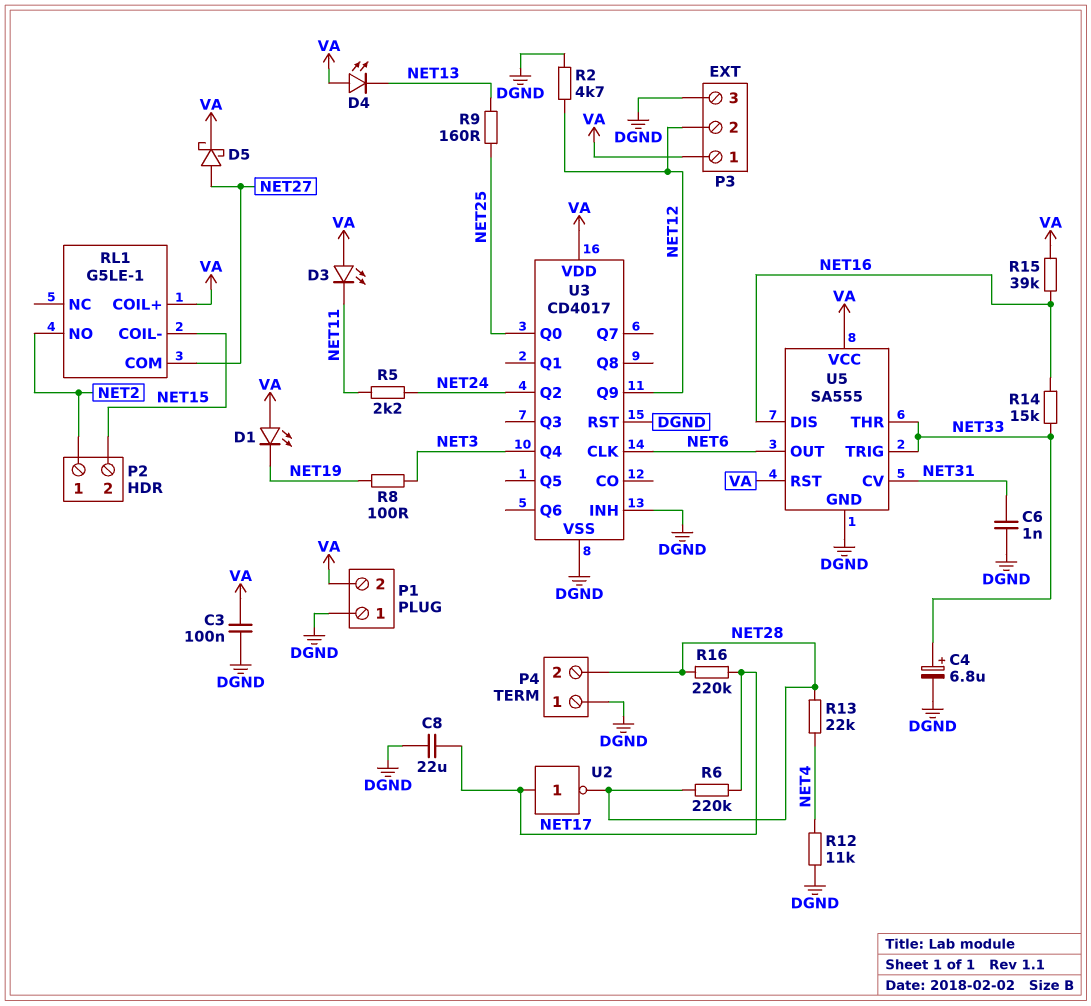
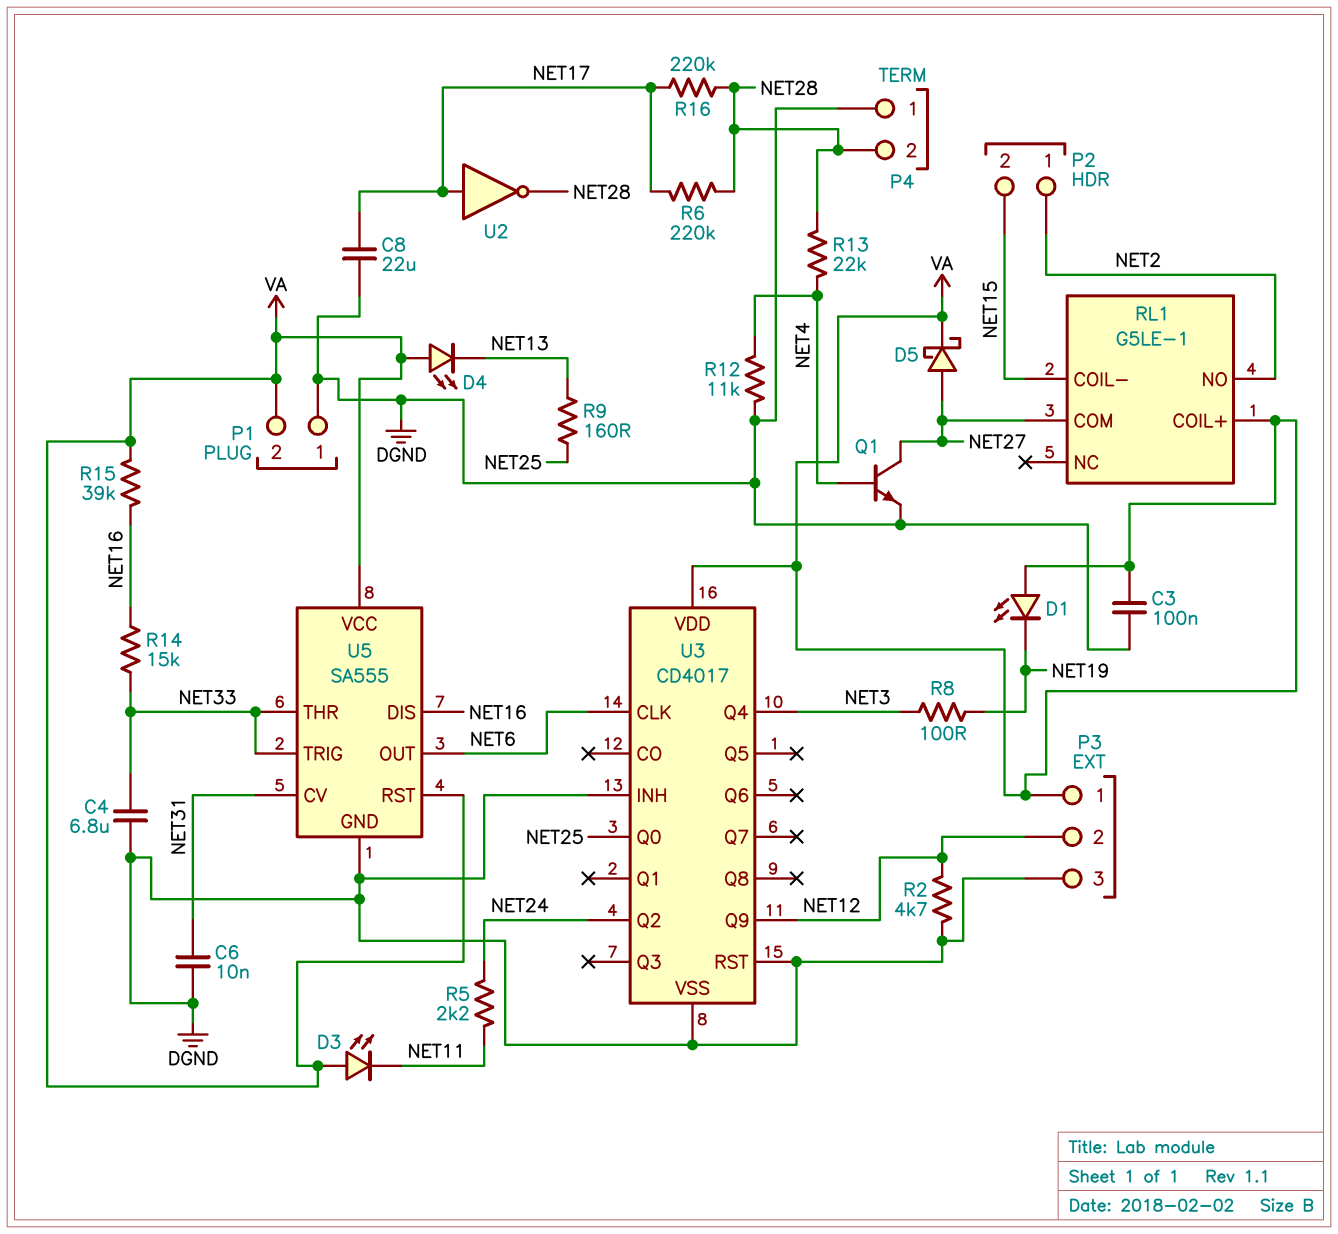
C4: 6.8uF (plus NET33, minus DGND) -> 6.8uF (DGND, NET33)
C6: 1nF (DGND, NET31) -> 10nF (DGND, NET31)
Q1: none -> NPN (B NET4, C NET27, E DGND)

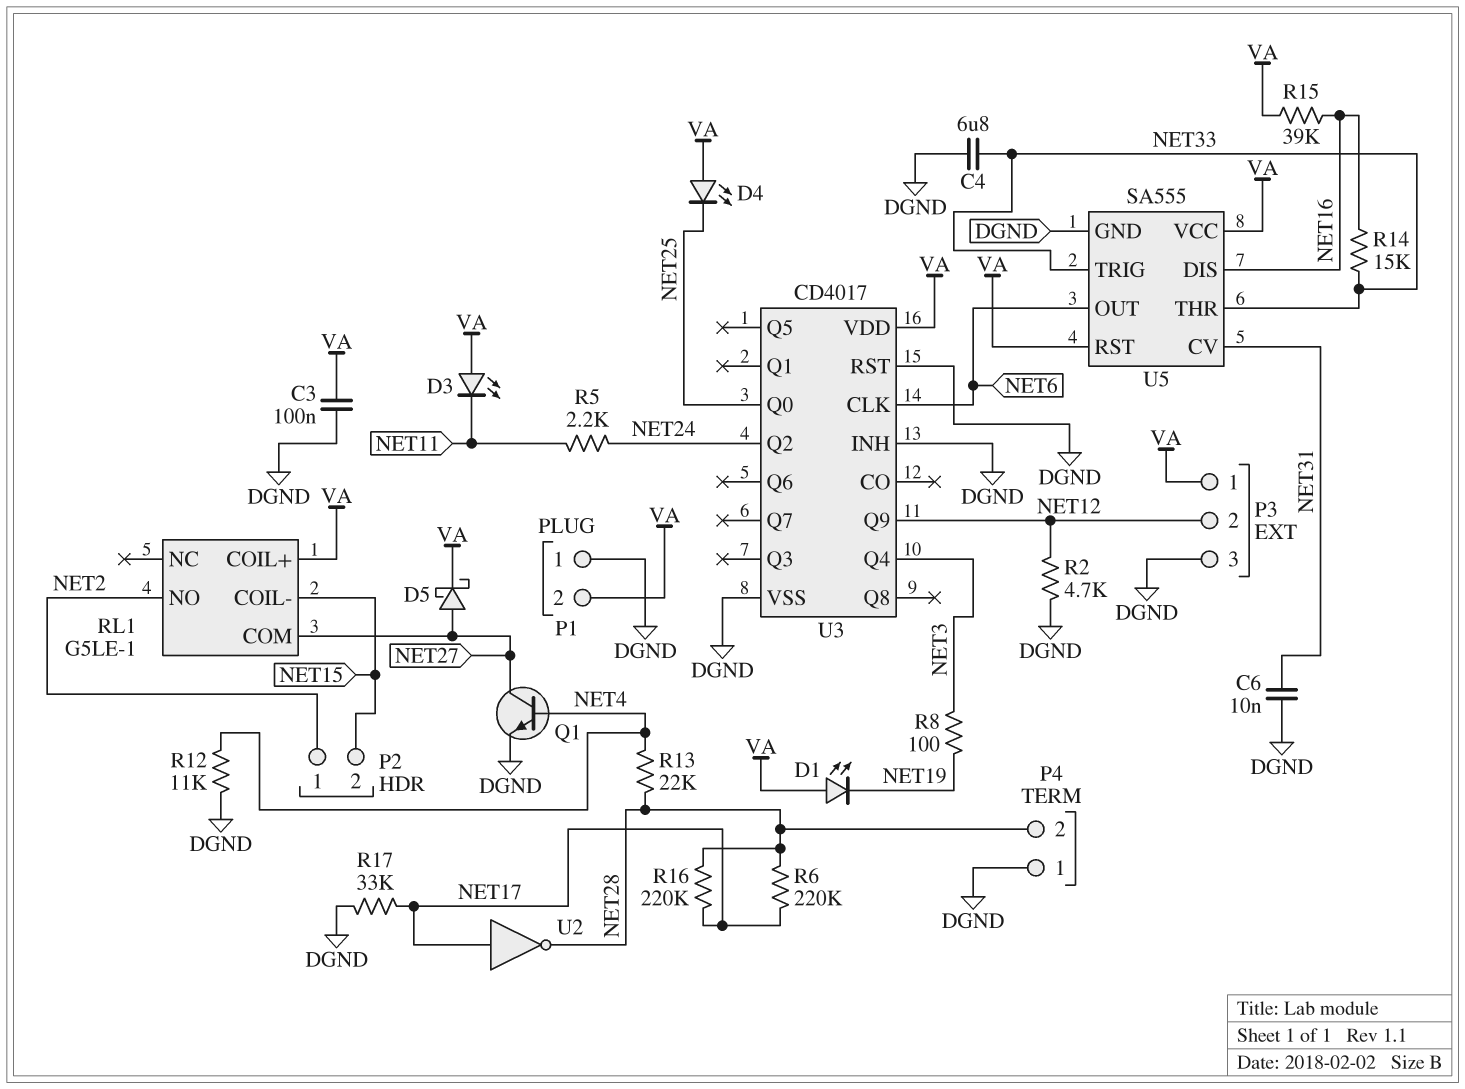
C8: 22uF (DGND, NET17) -> none
D4: LED (A VA, K NET13) -> LED (A VA, K NET25)
R9: 160 (NET13, NET25) -> none
R17: none -> 33k (DGND, NET17)

